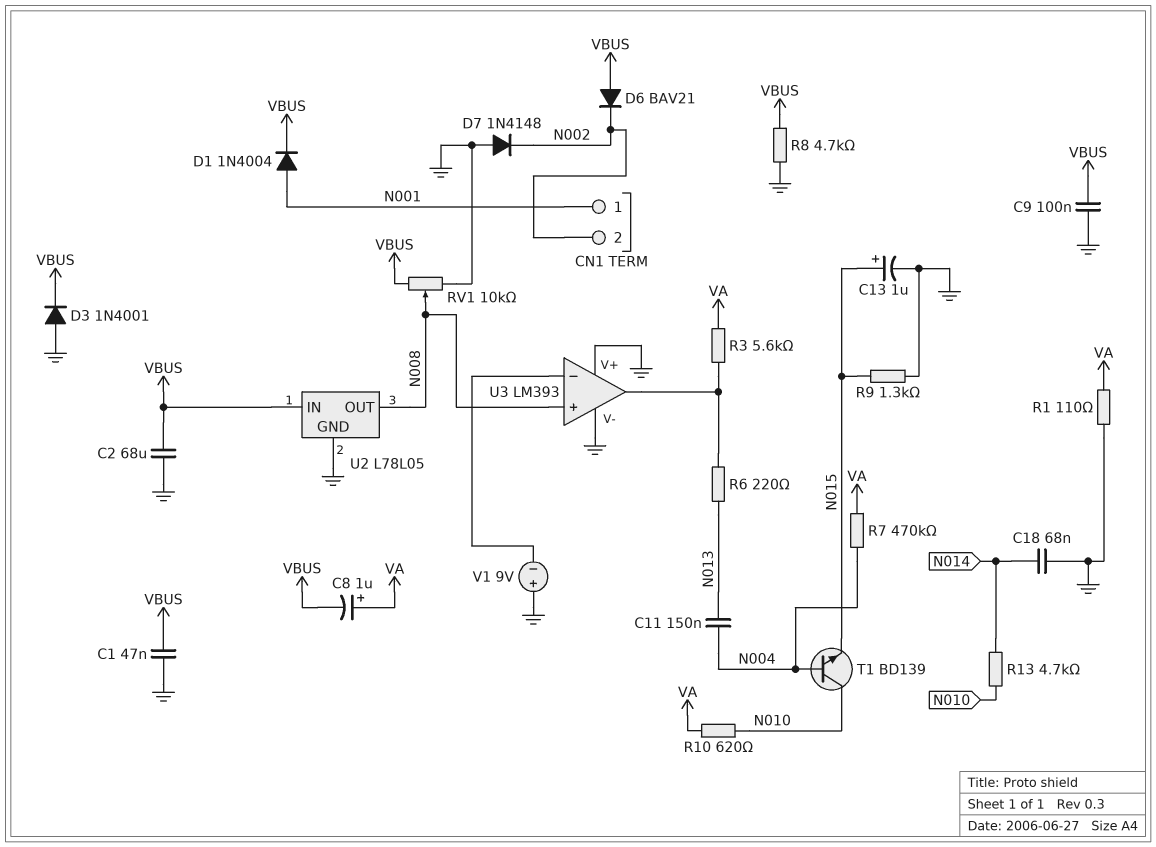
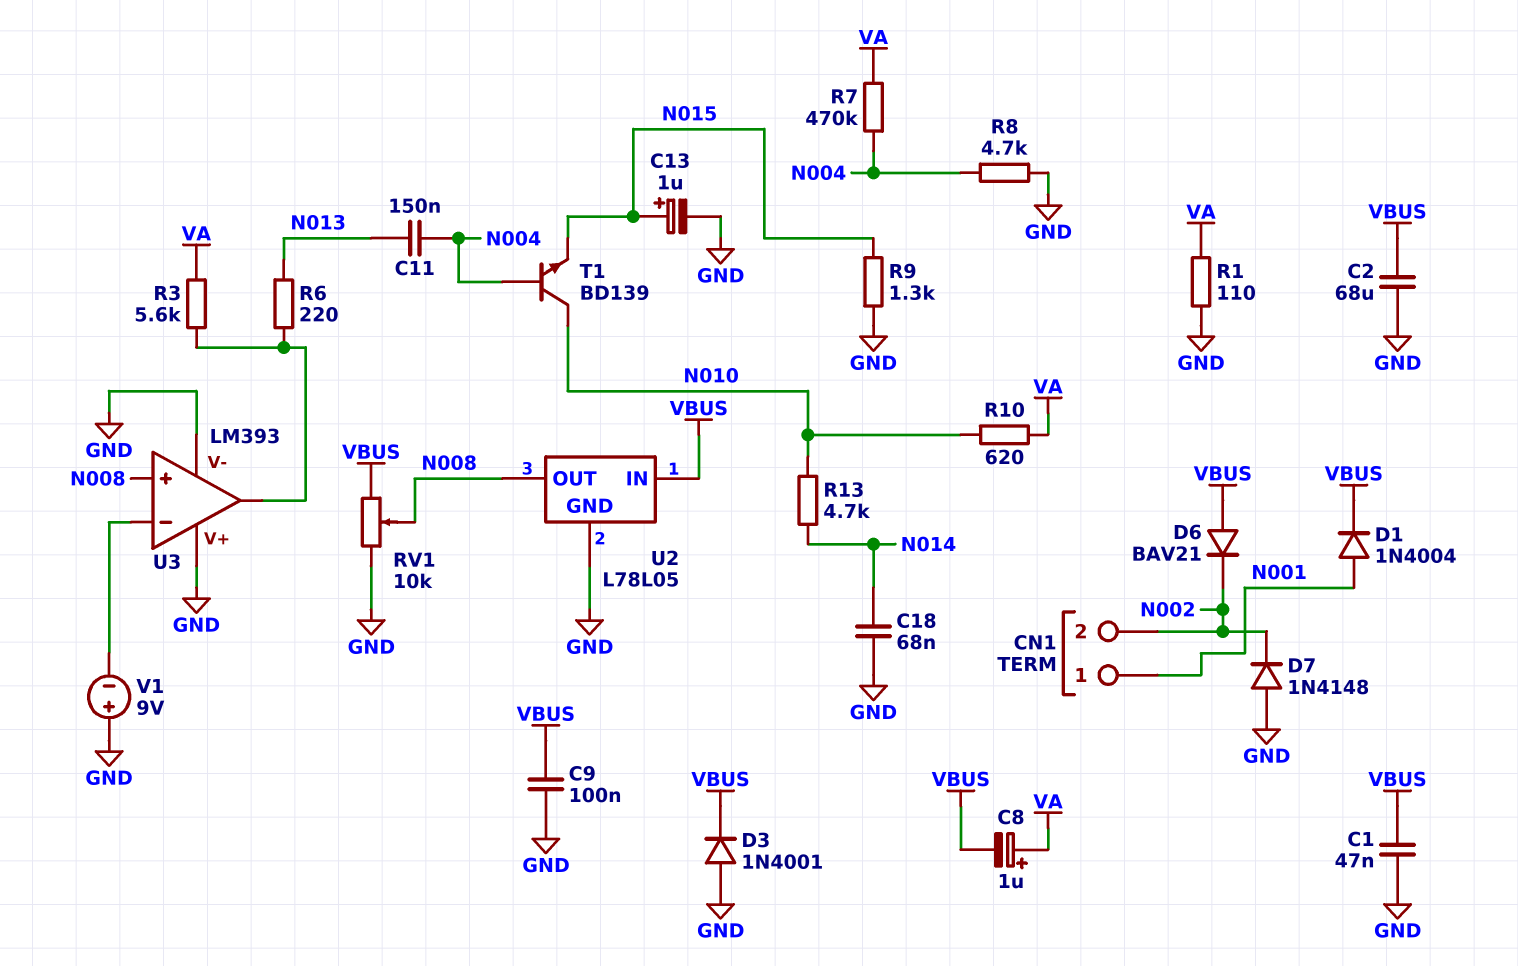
R8: 4.7k (GND, VBUS) -> 4.7k (GND, N004)

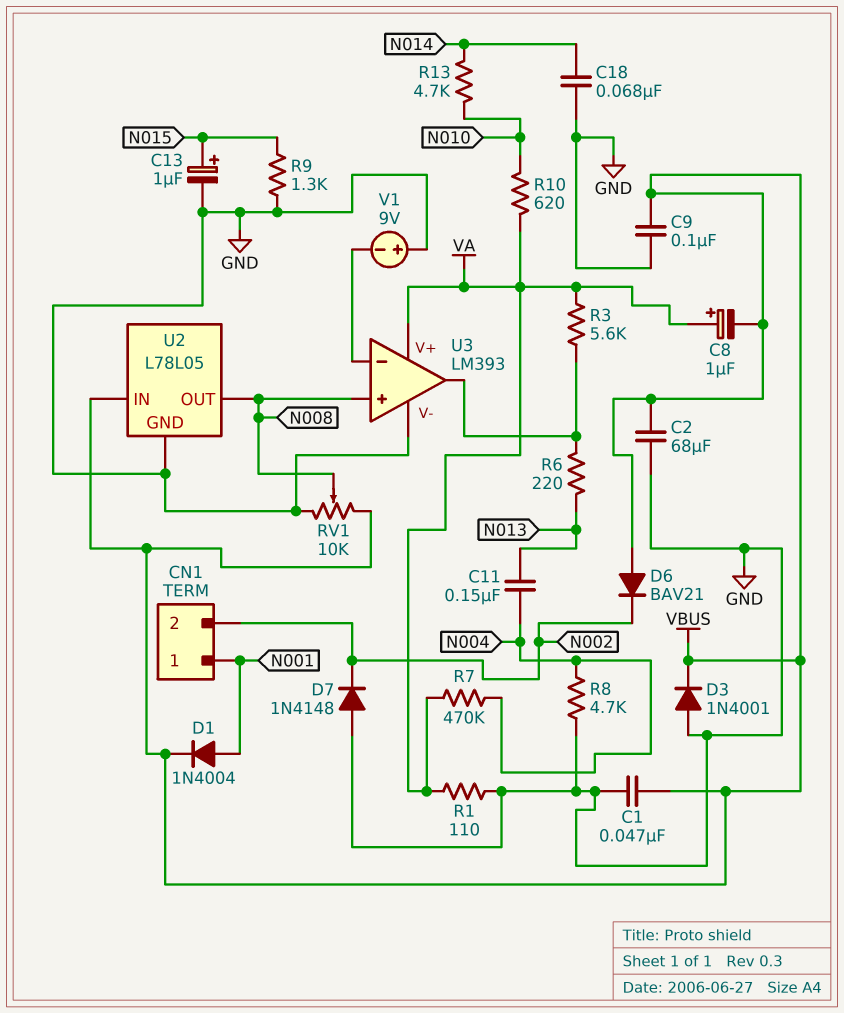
T1: NPN BD139 (B N004, C N010, E N015) -> none
U3 pin V+: GND -> VA

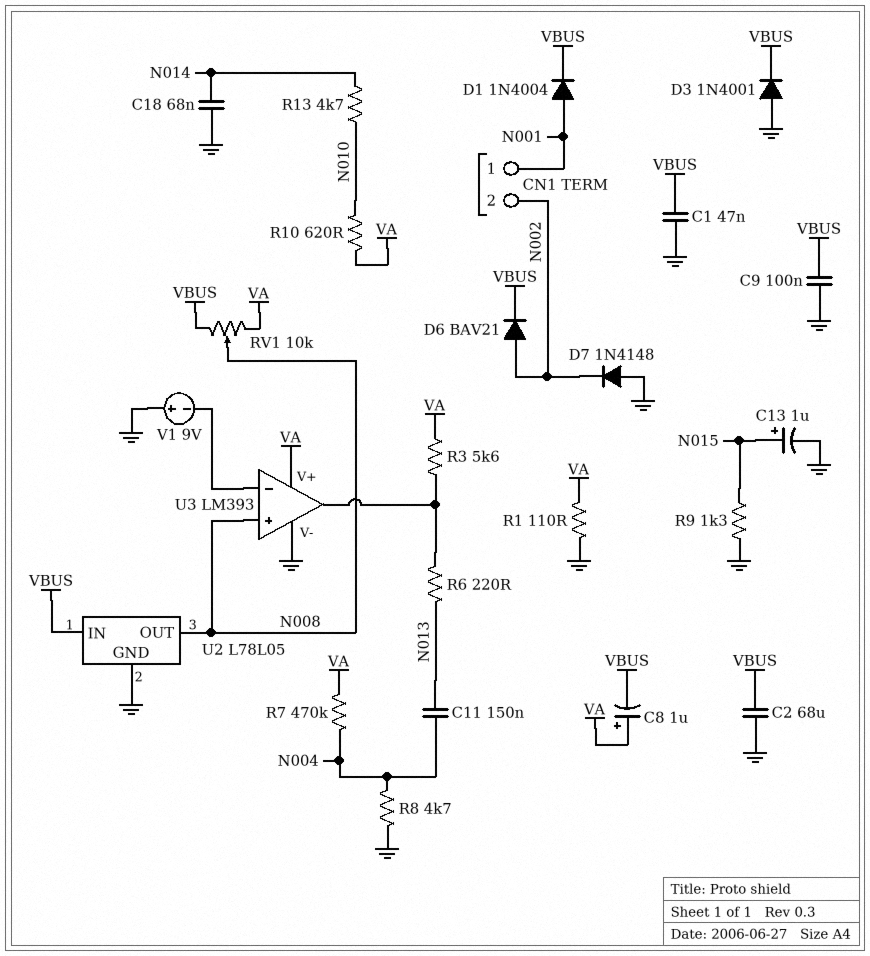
D6: diode BAV21 (A VBUS, K N002) -> diode BAV21 (A N002, K VBUS)
RV1: 10k (GND, VBUS, wiper N008) -> 10k (VA, VBUS, wiper N008)

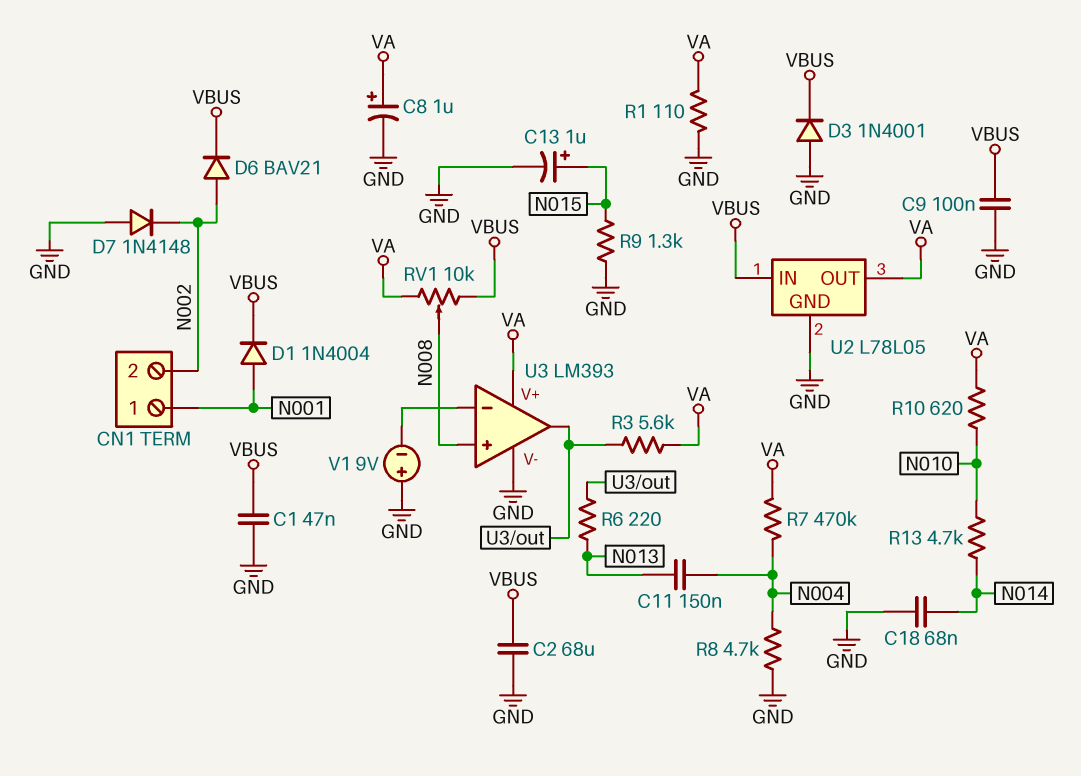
C8: 1uF (plus VA, minus VBUS) -> 1uF (plus VA, minus GND)
U2 pin OUT: N008 -> VA

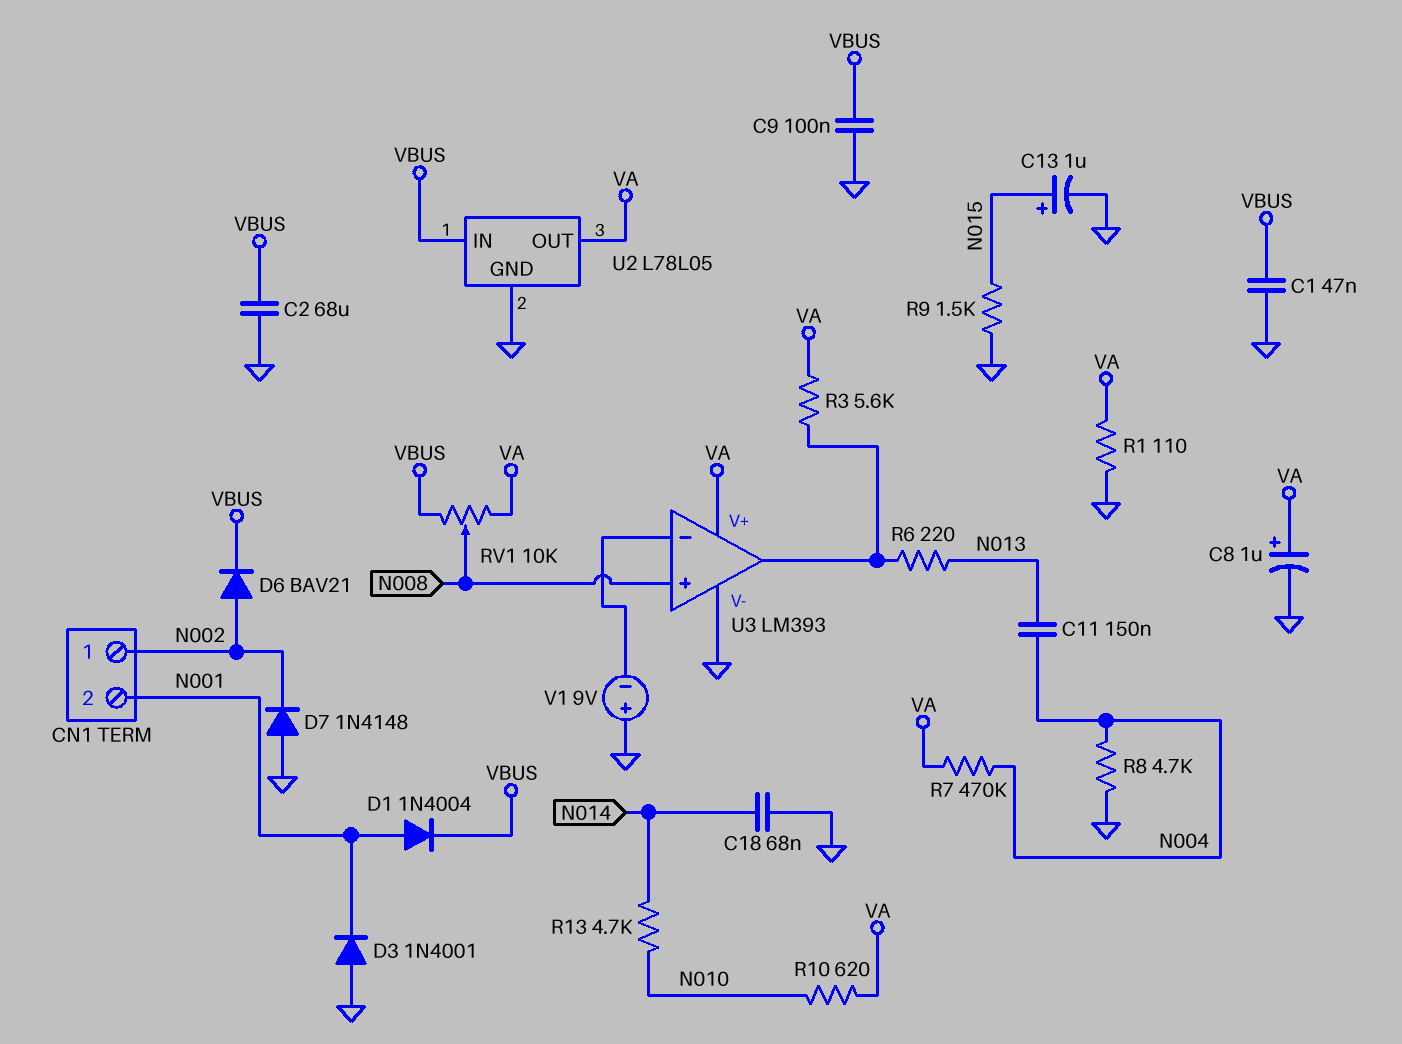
CN1 pin 1: N001 -> N002
CN1 pin 2: N002 -> N001
D3: diode 1N4001 (A GND, K VBUS) -> diode 1N4001 (A GND, K N001)
R9: 1.3k (GND, N015) -> 1.5k (GND, N015)

